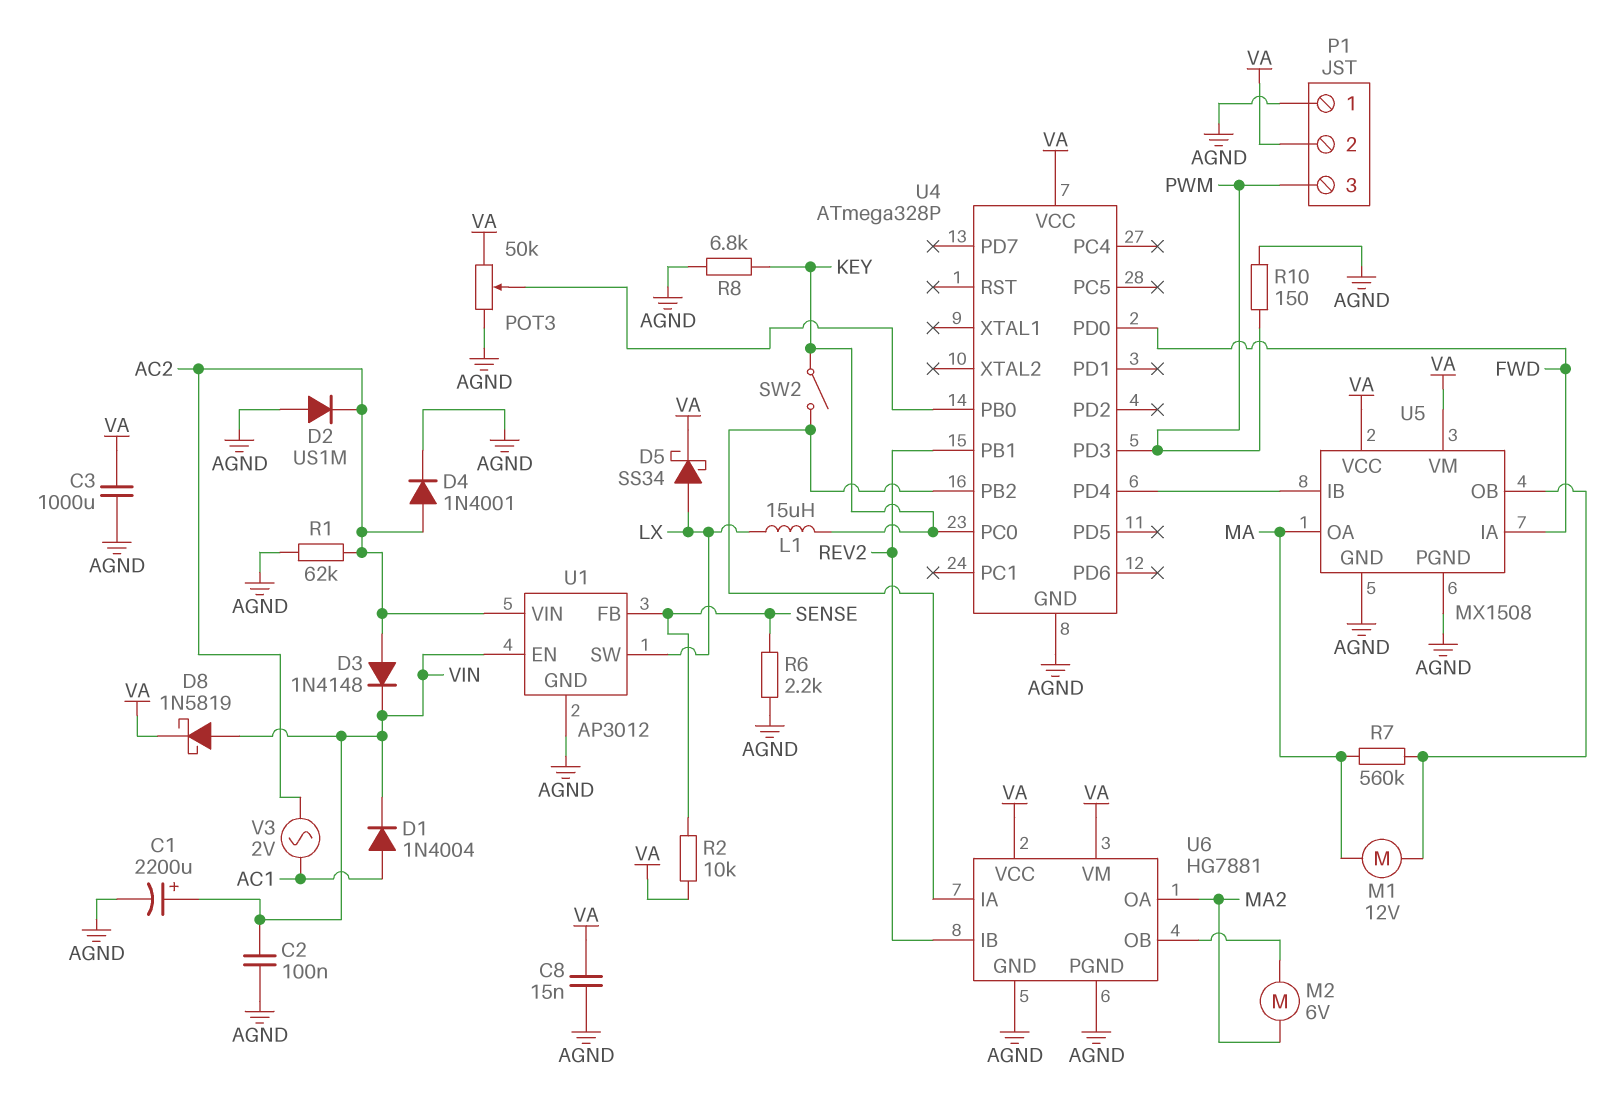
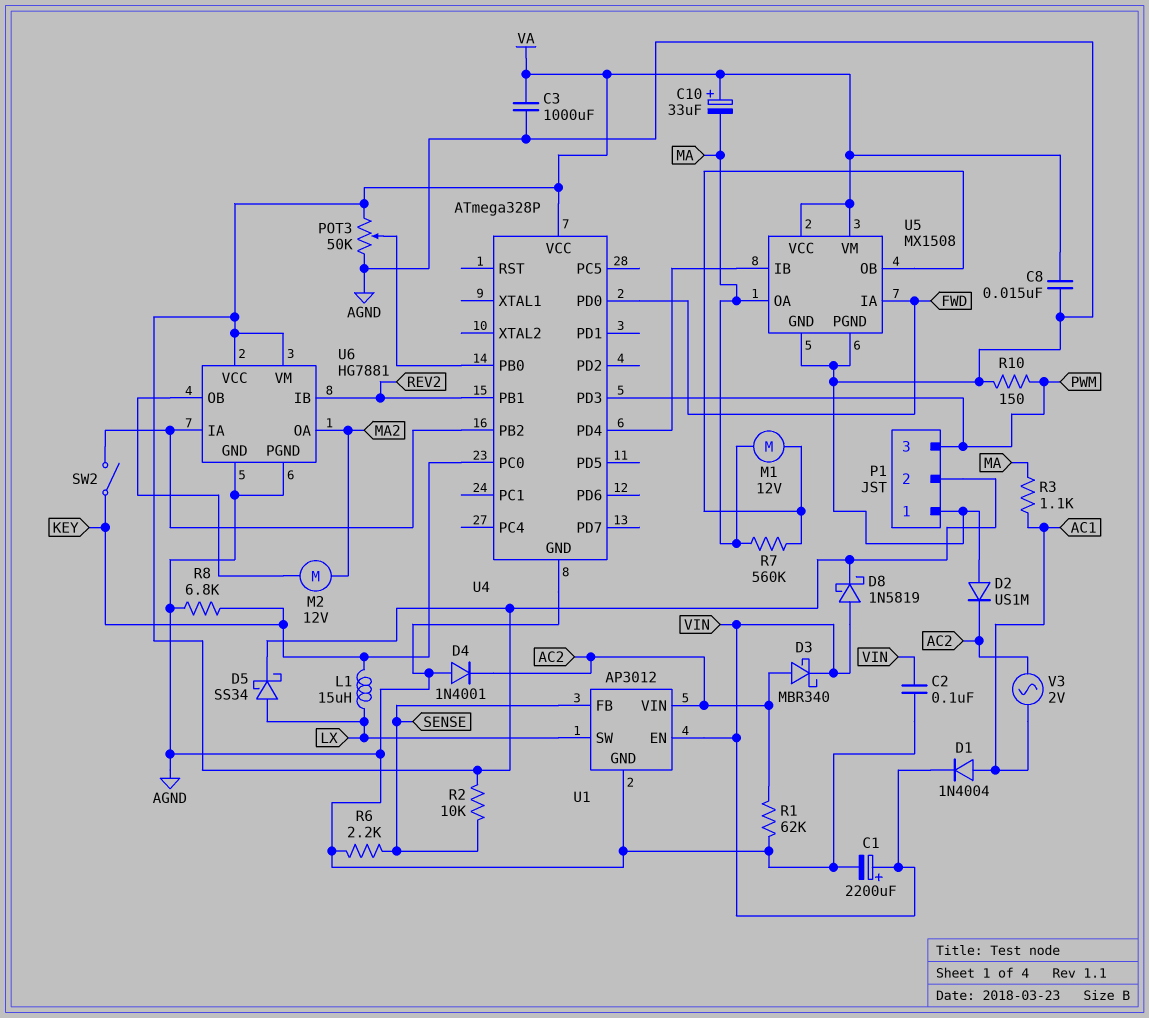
C10: none -> 33uF (plus VA, minus MA)
D3: diode 1N4148 (A AC2, K VIN) -> schottky MBR340 (A AC2, K VIN)
D4: diode 1N4001 (A AC2, K AGND) -> diode 1N4001 (A AGND, K AC2)
M2: motor 6V (MA2, U6/OB) -> motor 12V (MA2, U6/OB)
R3: none -> 1.1k (AC1, MA)

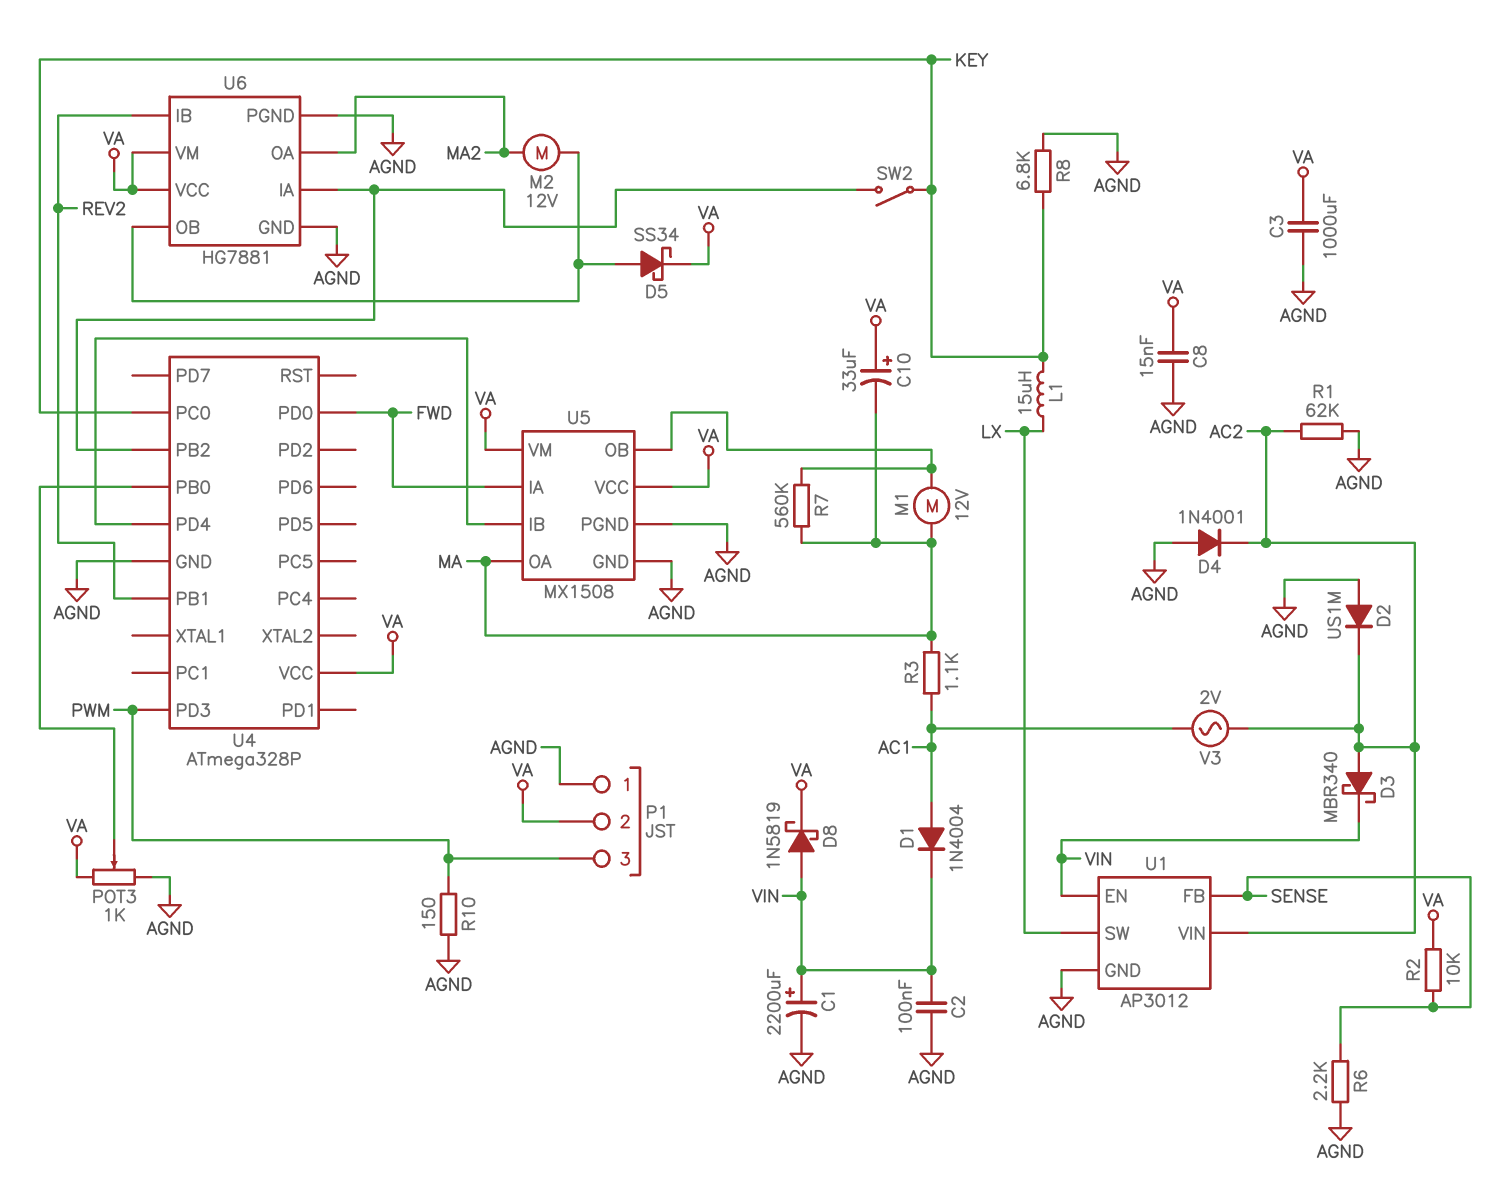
D5: schottky SS34 (A LX, K VA) -> schottky SS34 (A U6/OB, K VA)
POT3: 50k (AGND, VA, wiper U4/PB0) -> 1k (AGND, VA, wiper U4/PB0)

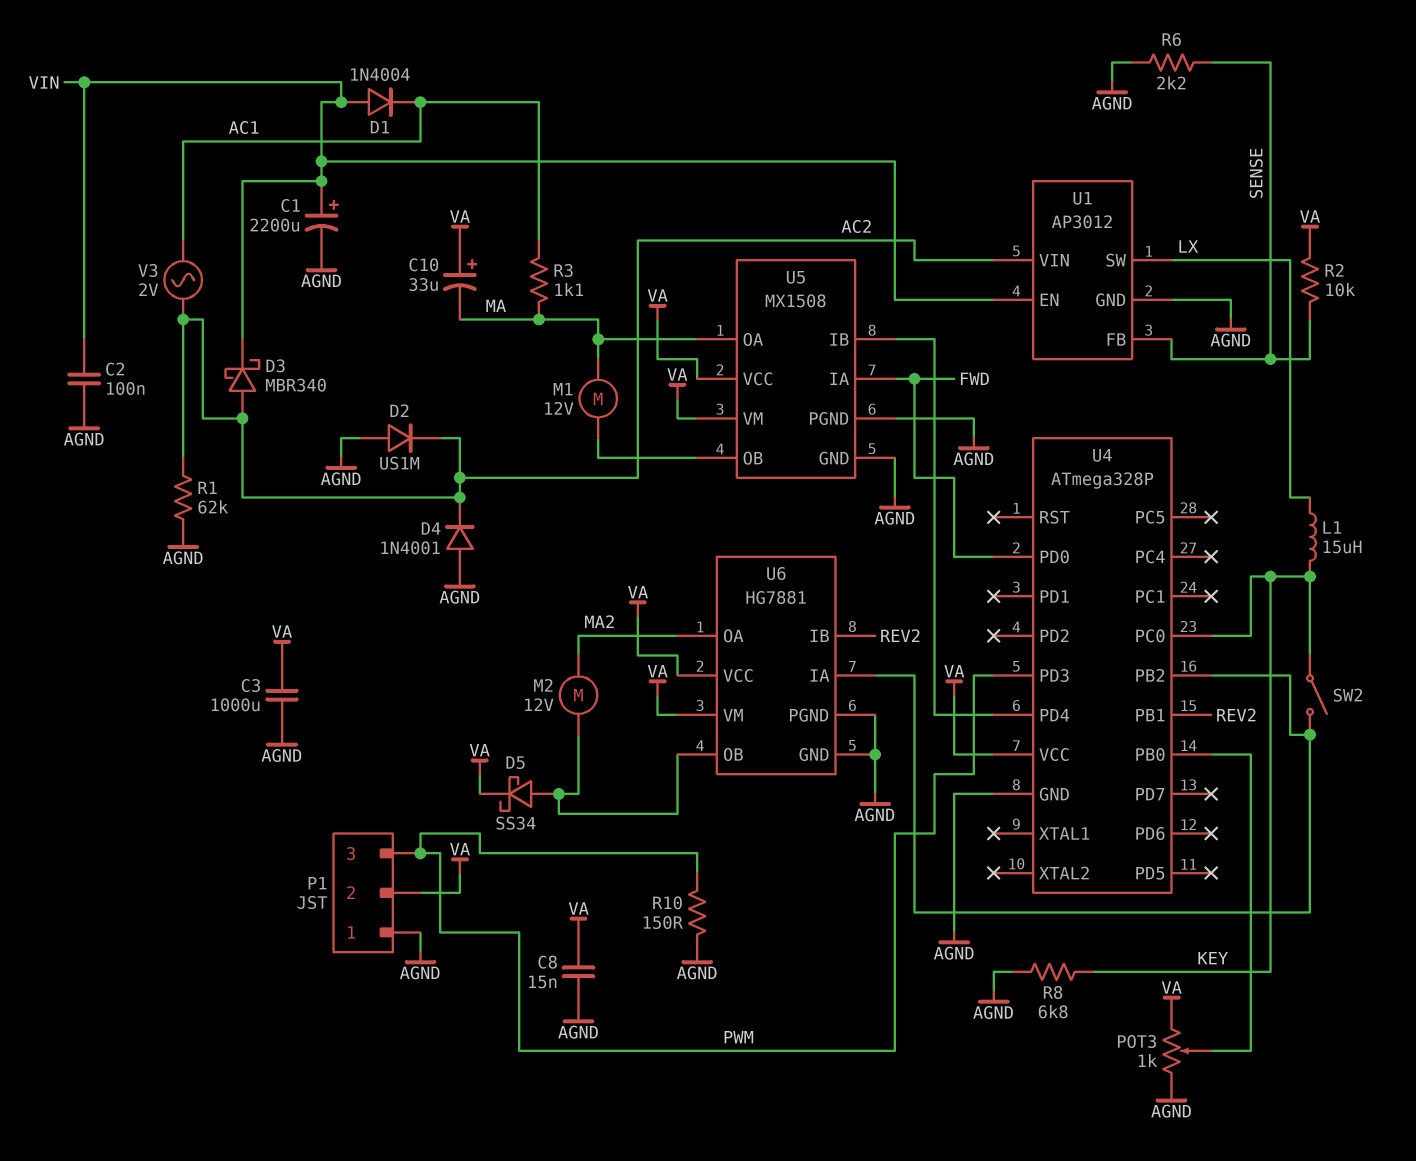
D1: diode 1N4004 (A AC1, K VIN) -> diode 1N4004 (A VIN, K AC1)
D8: schottky 1N5819 (A VIN, K VA) -> none
R7: 560k (MA, U5/OB) -> none

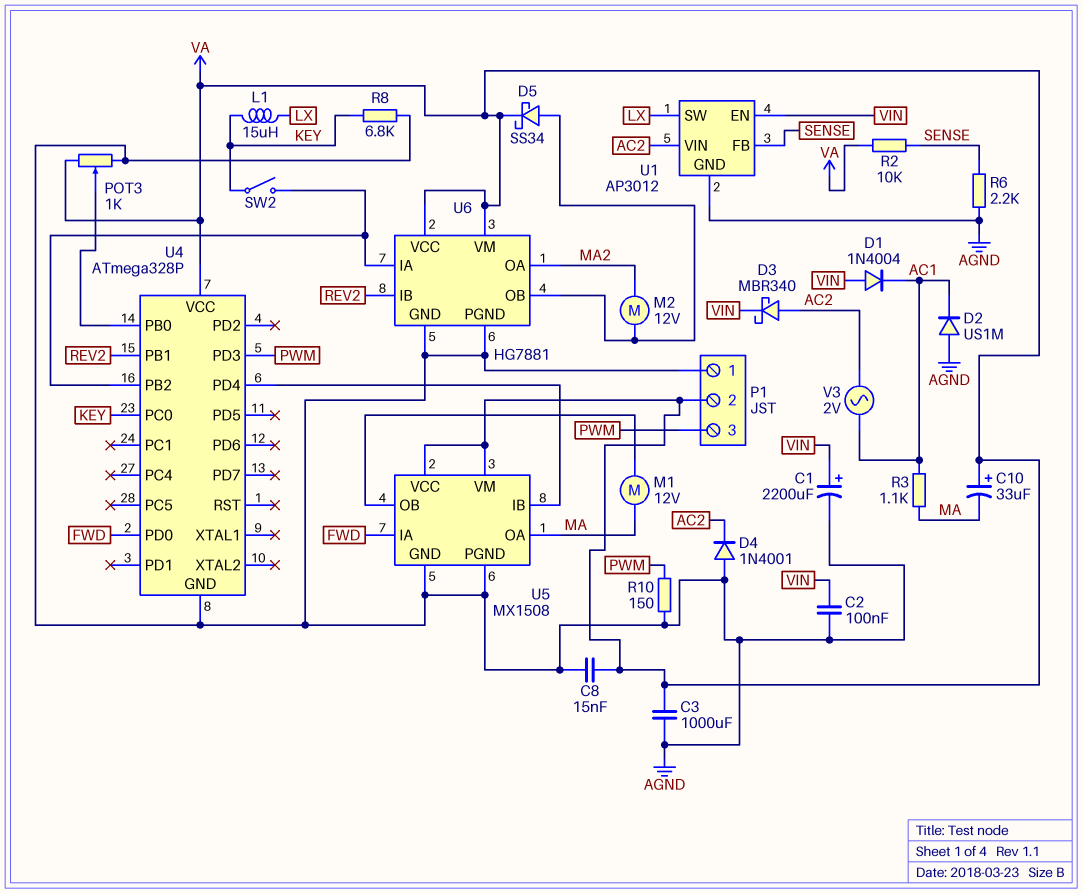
D2: diode US1M (A AGND, K AC2) -> diode US1M (A AGND, K AC1)
R1: 62k (AC2, AGND) -> none

